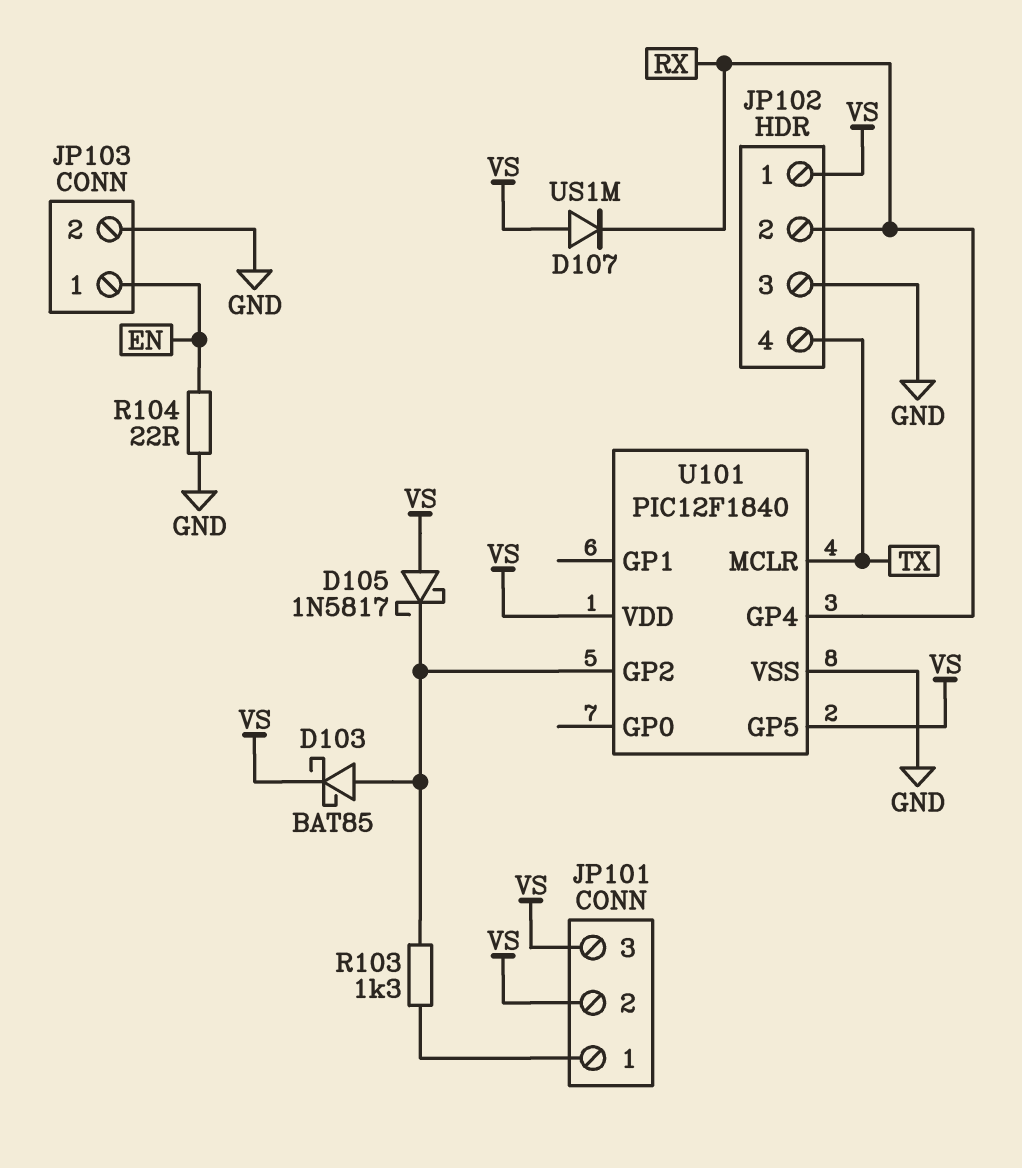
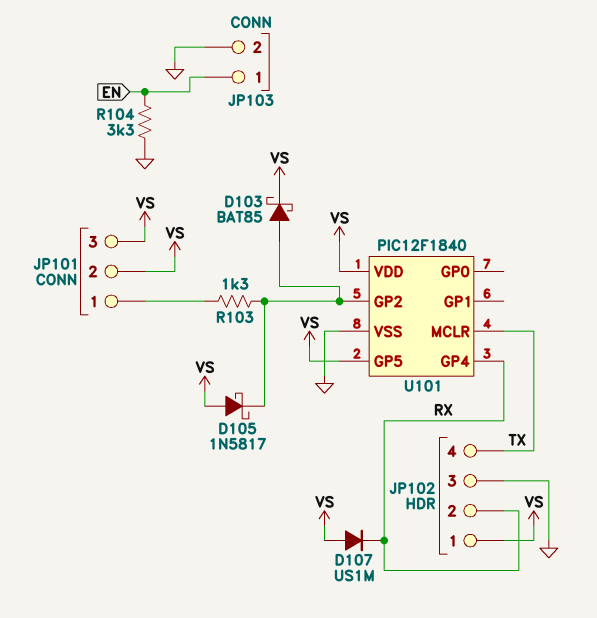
R104: 22 (EN, GND) -> 3.3k (EN, GND)

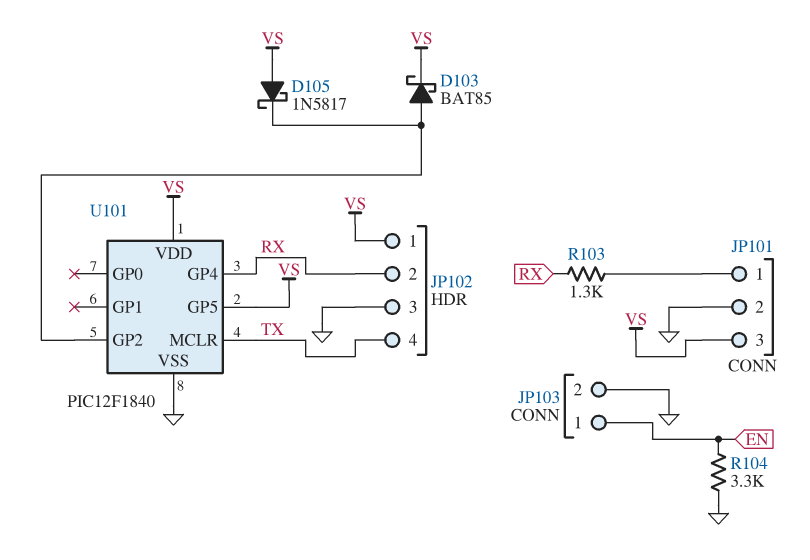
D107: diode US1M (A VS, K RX) -> none
JP101 pin 2: VS -> GND
R103: 1.3k (JP101/1, U101/GP2) -> 1.3k (JP101/1, RX)

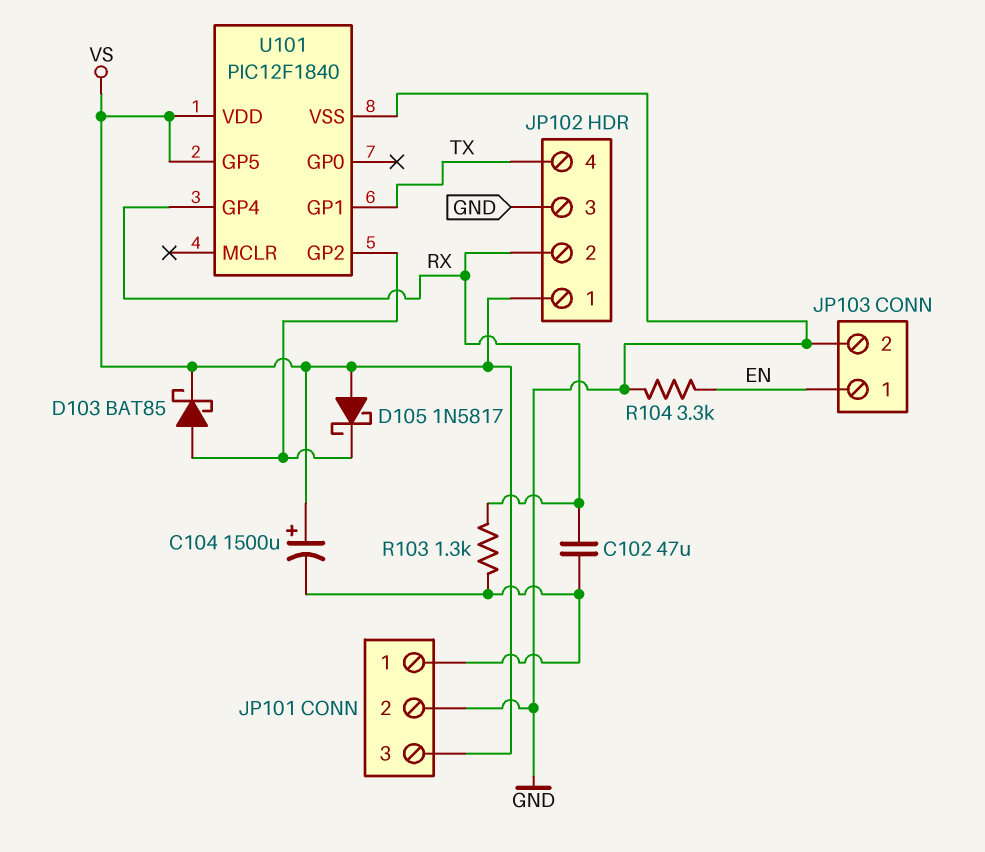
C102: none -> 47uF (JP101/1, RX)
C104: none -> 1500uF (plus VS, minus JP101/1)
U101 pin GP1: none -> TX
U101 pin MCLR: TX -> none

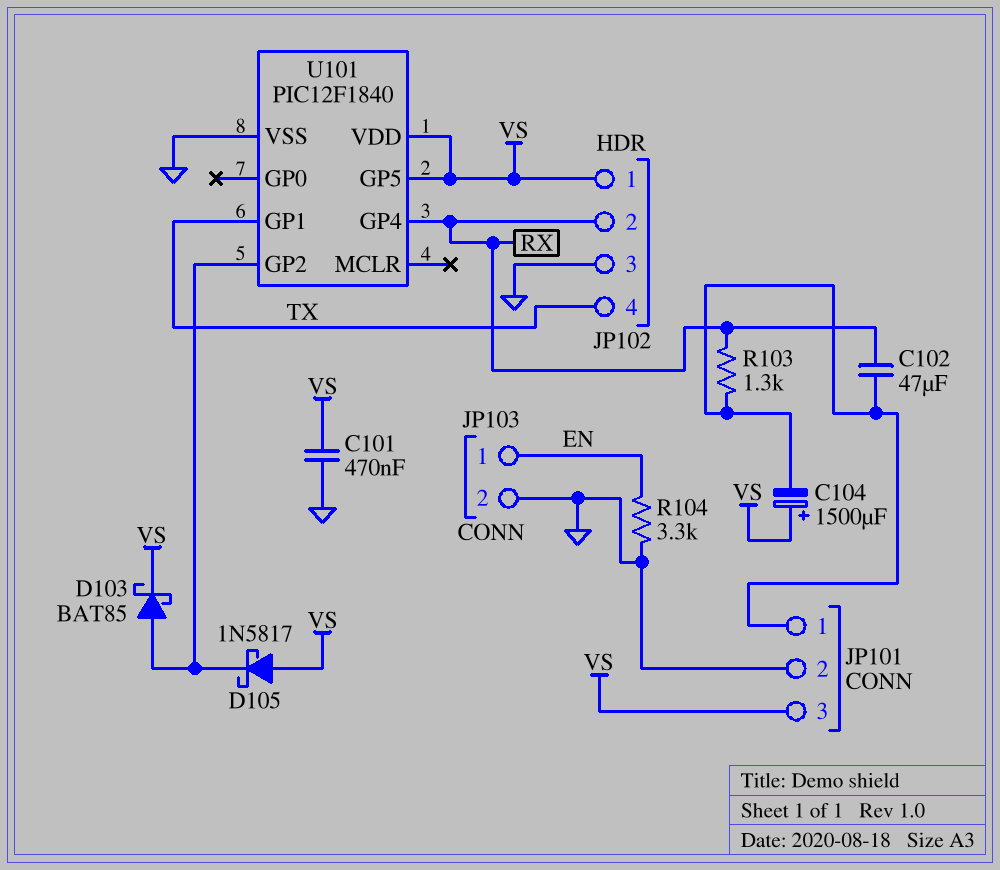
C101: none -> 470nF (GND, VS)

